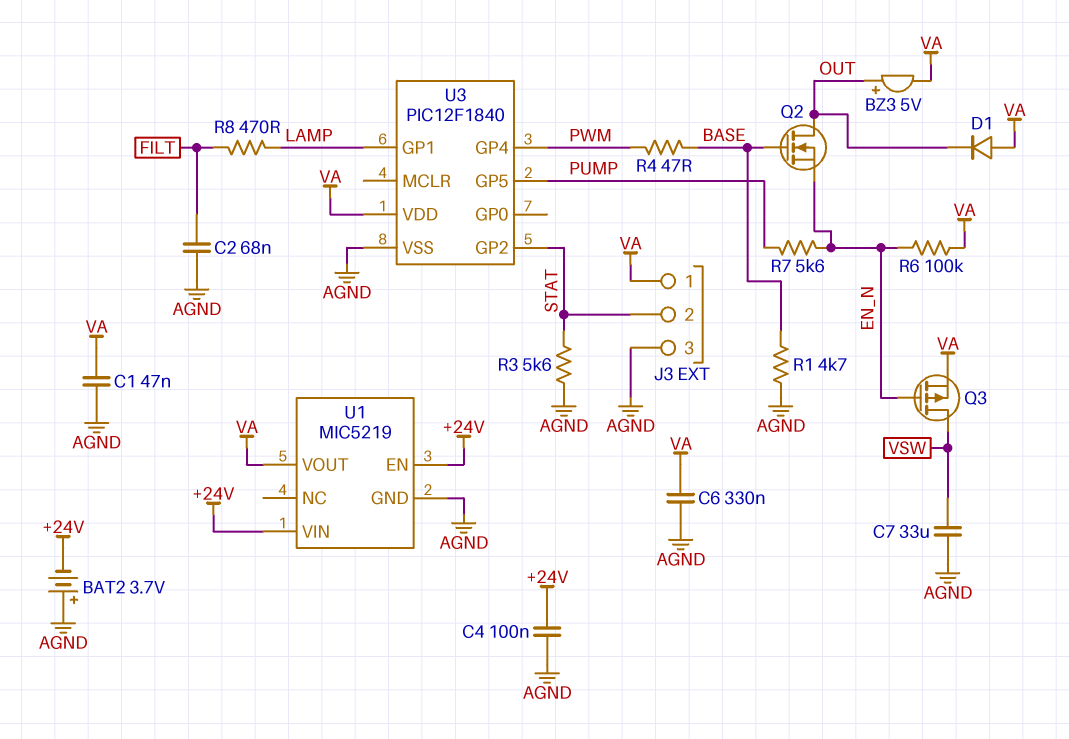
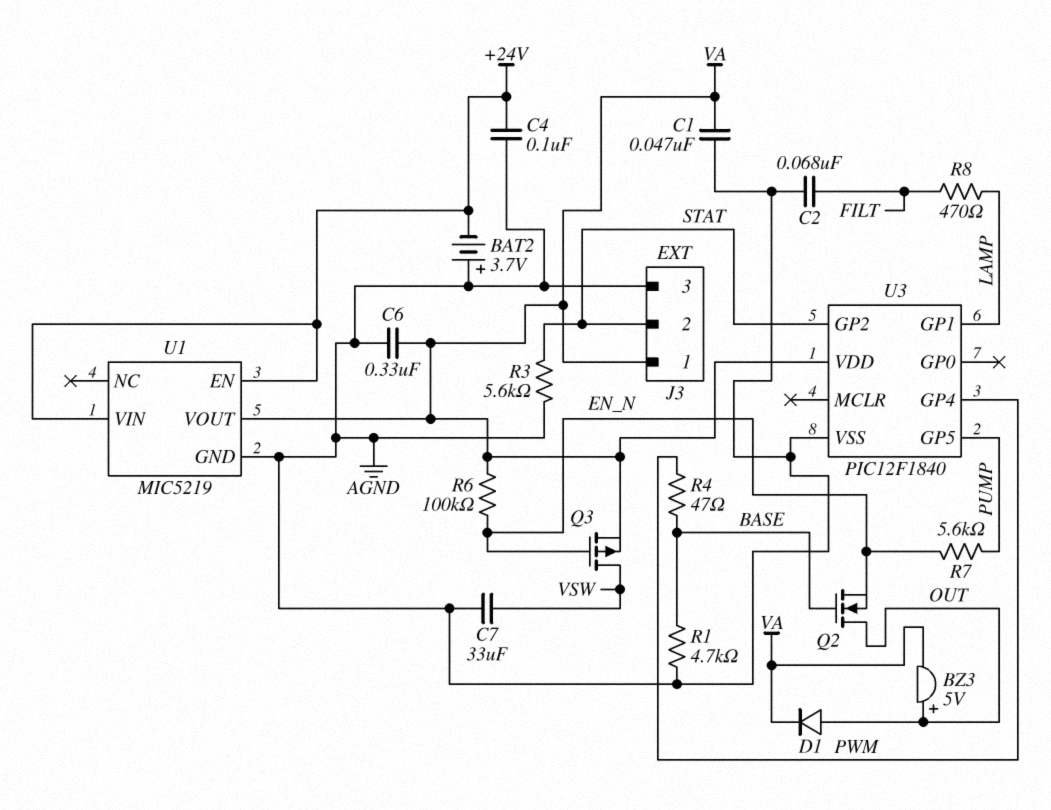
D1: diode (A VA, K OUT) -> diode (A OUT, K VA)

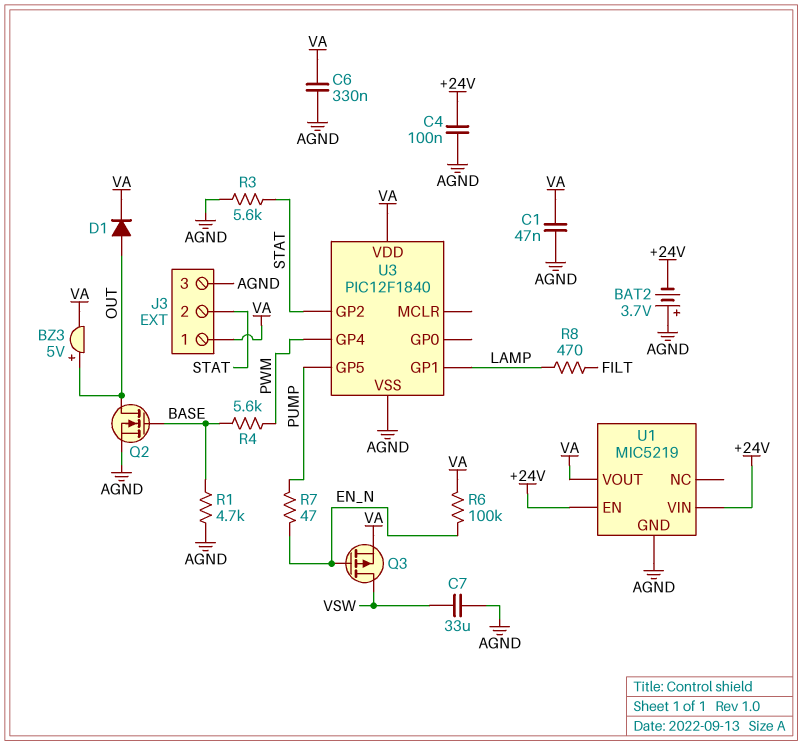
C2: 68nF (AGND, FILT) -> none
Q2: NMOS (G BASE, D OUT, S EN_N) -> NMOS (G BASE, D OUT, S AGND)
R4: 47 (BASE, PWM) -> 5.6k (BASE, PWM)
R7: 5.6k (EN_N, PUMP) -> 47 (EN_N, PUMP)

